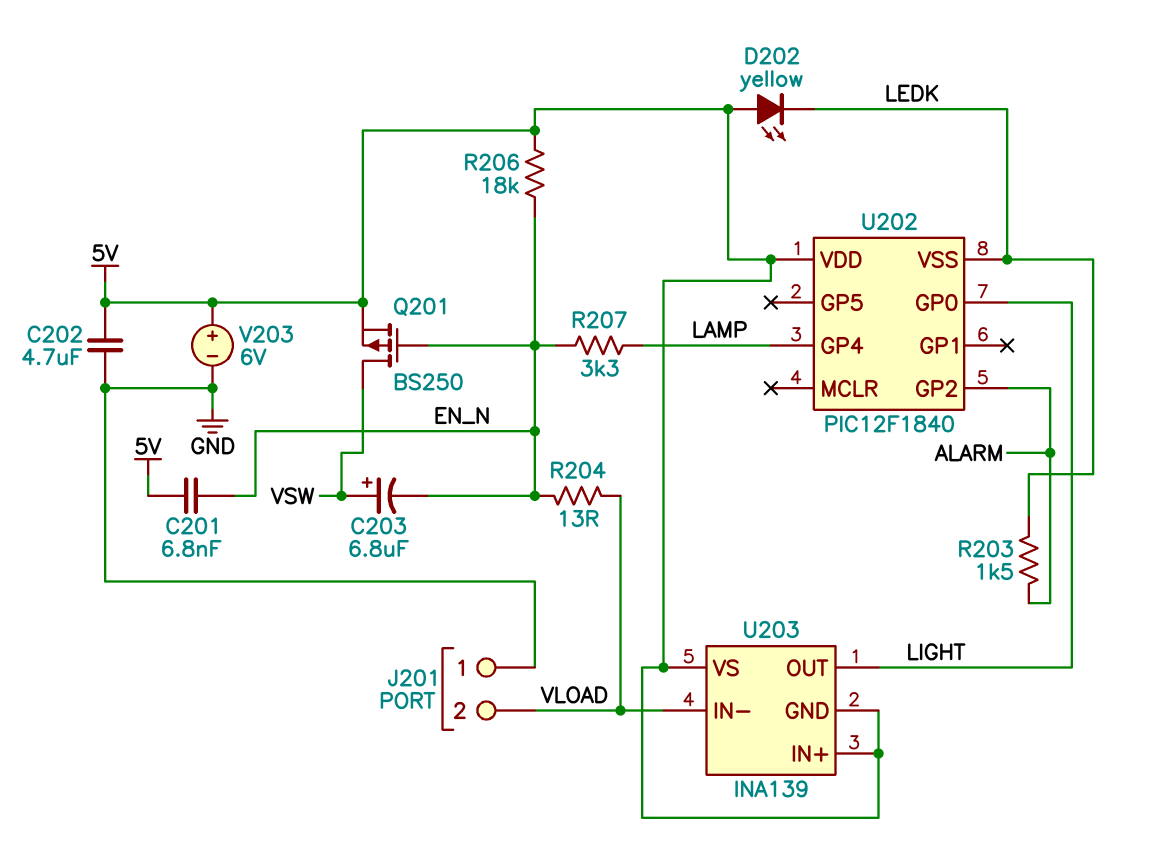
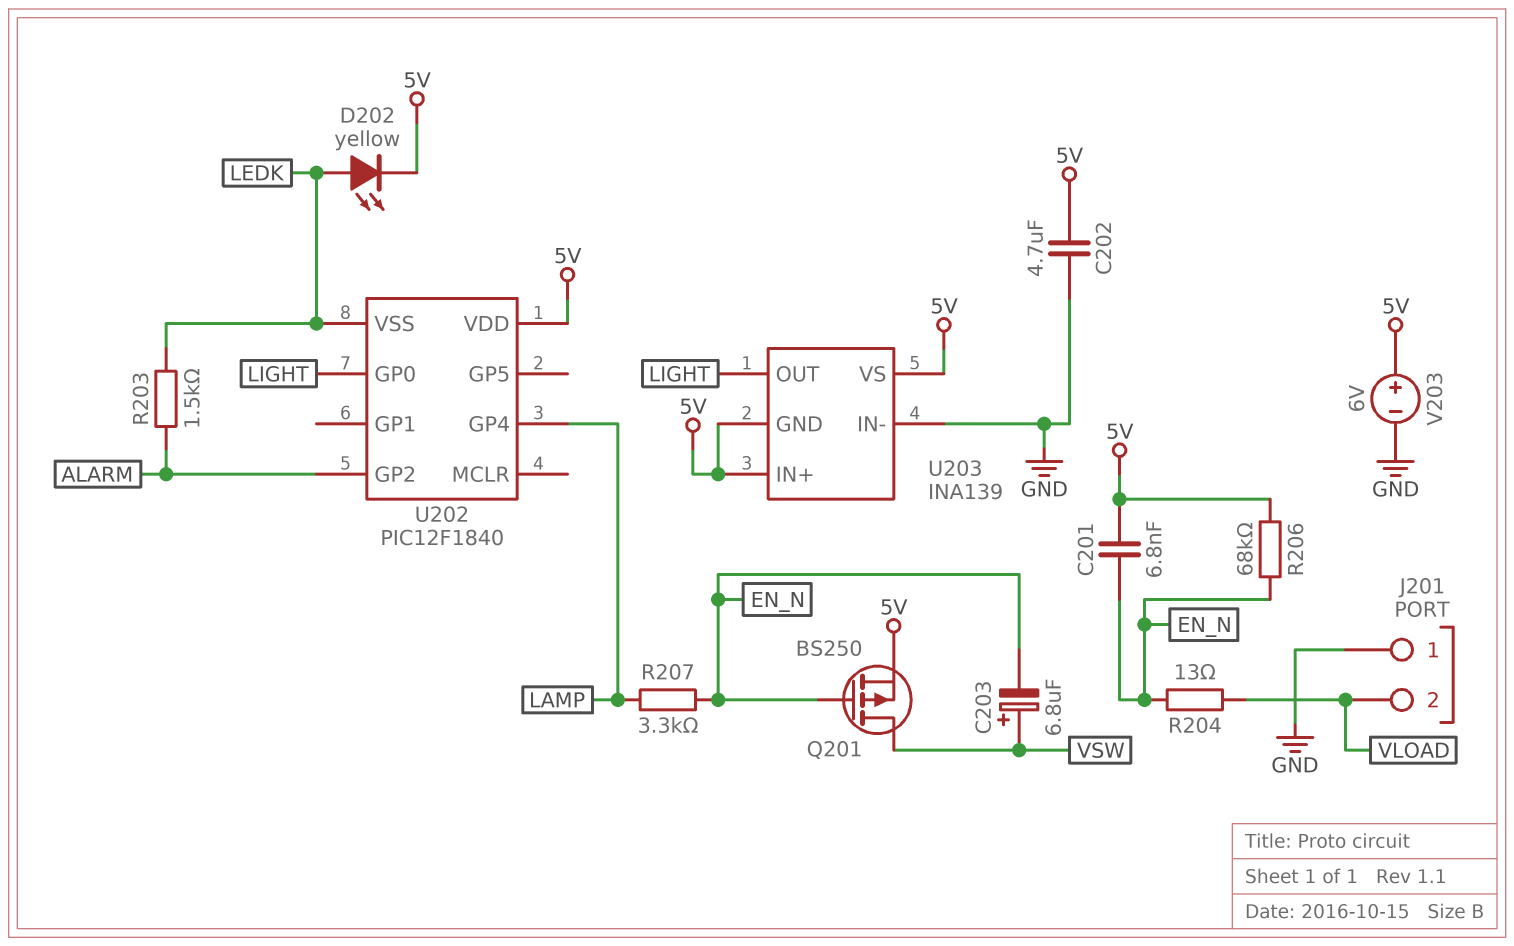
D202: LED yellow (A 5V, K LEDK) -> LED yellow (A LEDK, K 5V)
R206: 18k (5V, EN_N) -> 68k (5V, EN_N)
U203 pin IN-: VLOAD -> GND

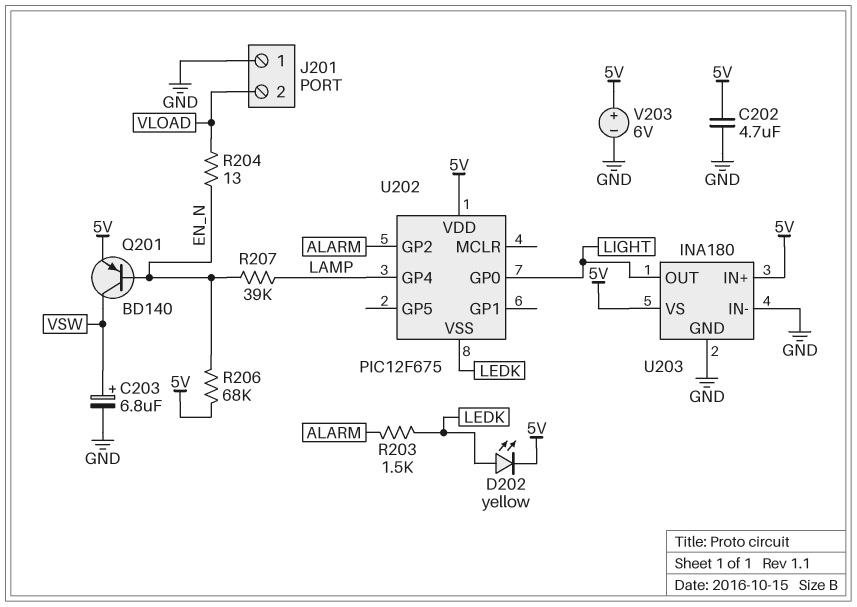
C201: 6.8nF (5V, EN_N) -> none
C203: 6.8uF (plus VSW, minus EN_N) -> 6.8uF (plus VSW, minus GND)
Q201: PMOS BS250 (G EN_N, D VSW, S 5V) -> PNP BD140 (B EN_N, C VSW, E 5V)
R207: 3.3k (EN_N, LAMP) -> 39k (EN_N, LAMP)
U202: PIC12F1840 -> PIC12F675
U203: INA139 -> INA180
U203 pin GND: 5V -> GND

